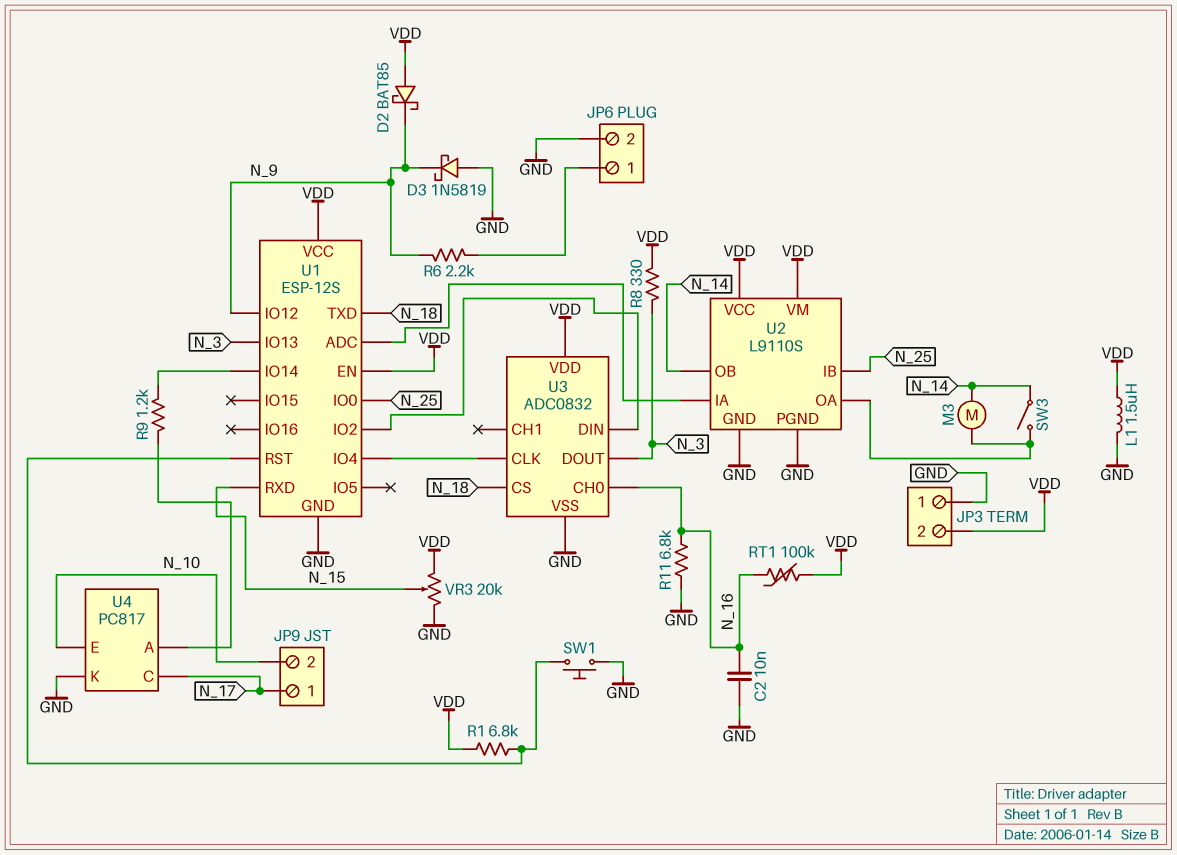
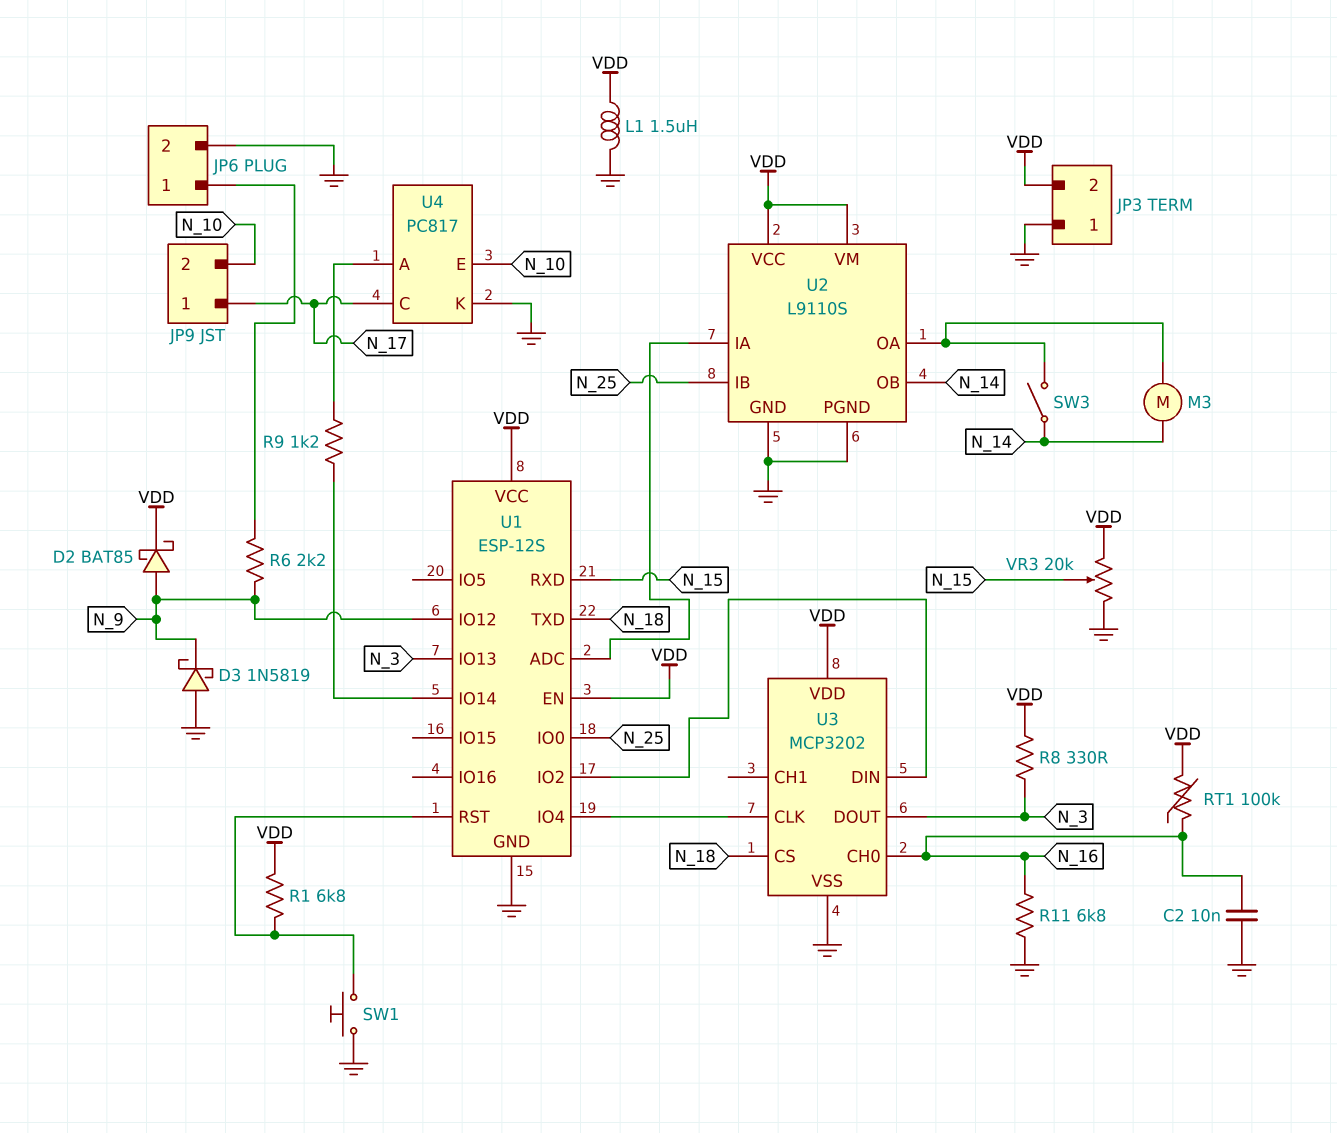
D2: schottky BAT85 (A VDD, K N_9) -> schottky BAT85 (A N_9, K VDD)
U3: ADC0832 -> MCP3202

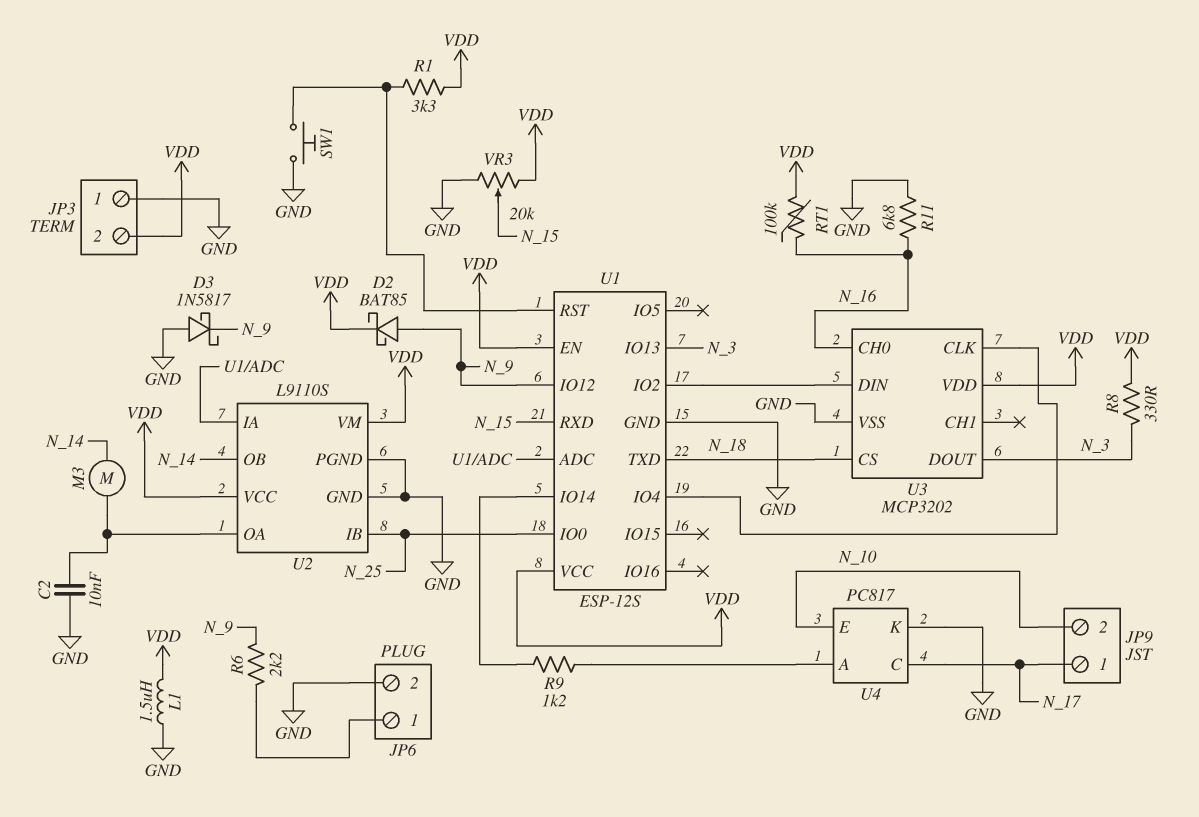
C2: 10nF (GND, N_16) -> 10nF (GND, U2/OA)
D3: schottky 1N5819 (A GND, K N_9) -> schottky 1N5817 (A GND, K N_9)
R1: 6.8k (U1/RST, VDD) -> 3.3k (U1/RST, VDD)
SW3: switch (N_14, U2/OA) -> none

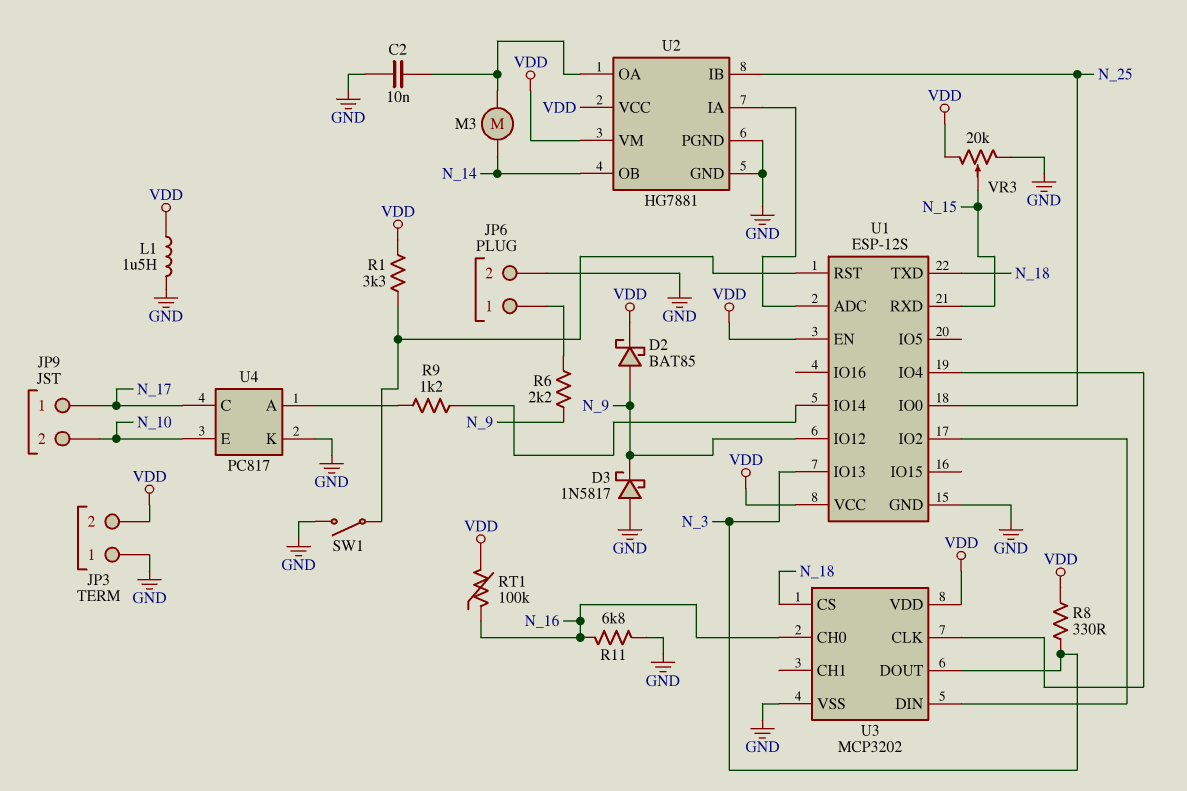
SW1: button (GND, U1/RST) -> switch (GND, U1/RST)
U2: L9110S -> HG7881

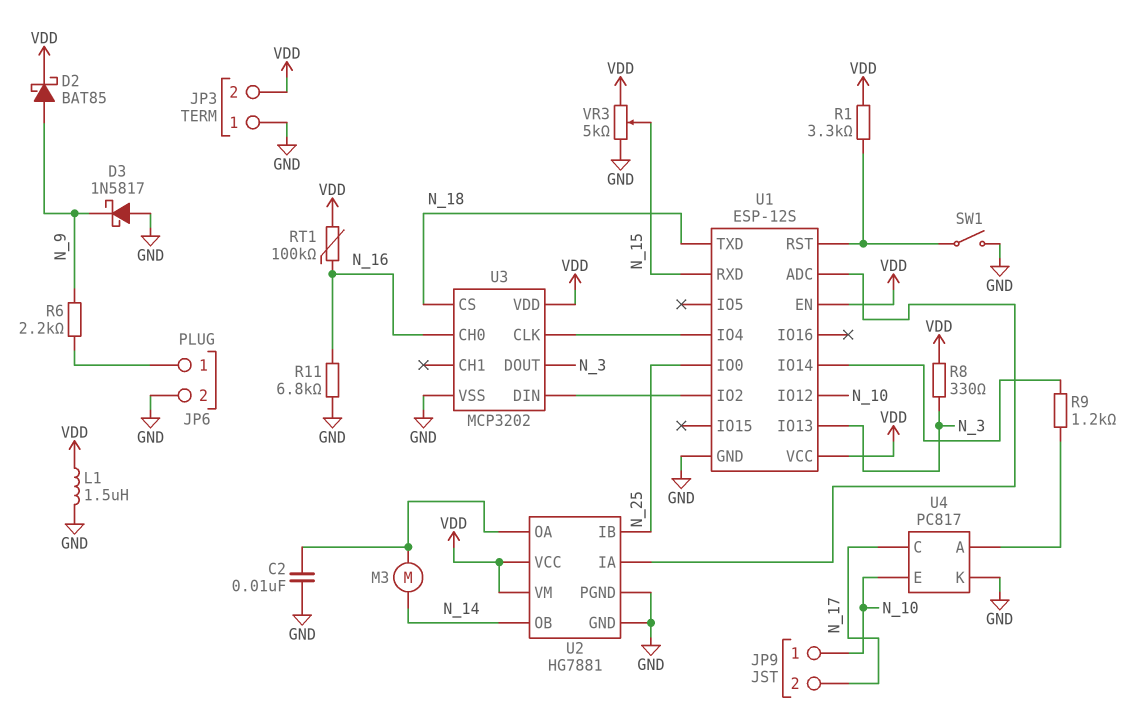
JP9 pin 1: N_17 -> N_10
JP9 pin 2: N_10 -> N_17
U1 pin IO12: N_9 -> N_10
VR3: 20k (GND, VDD, wiper N_15) -> 5k (GND, VDD, wiper N_15)

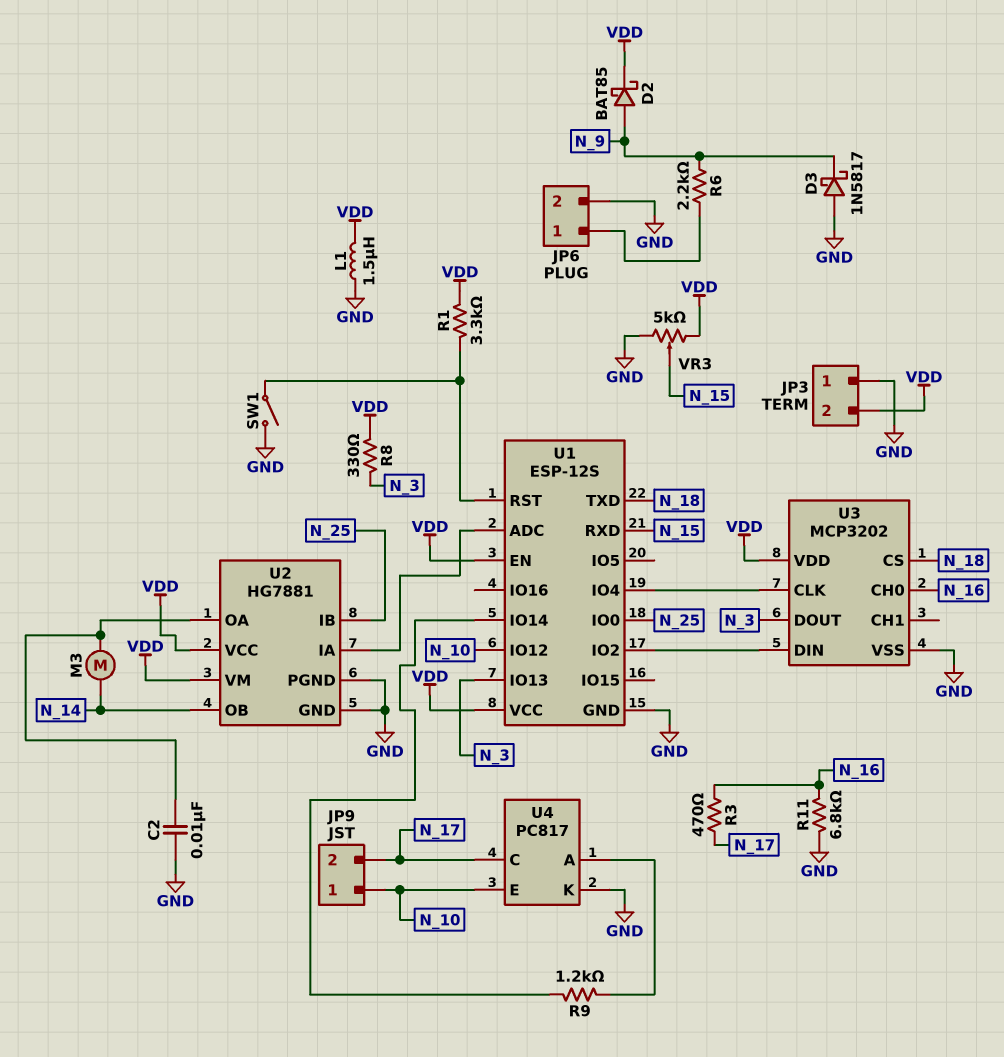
R3: none -> 470 (N_16, N_17)
RT1: 100k (N_16, VDD) -> none

